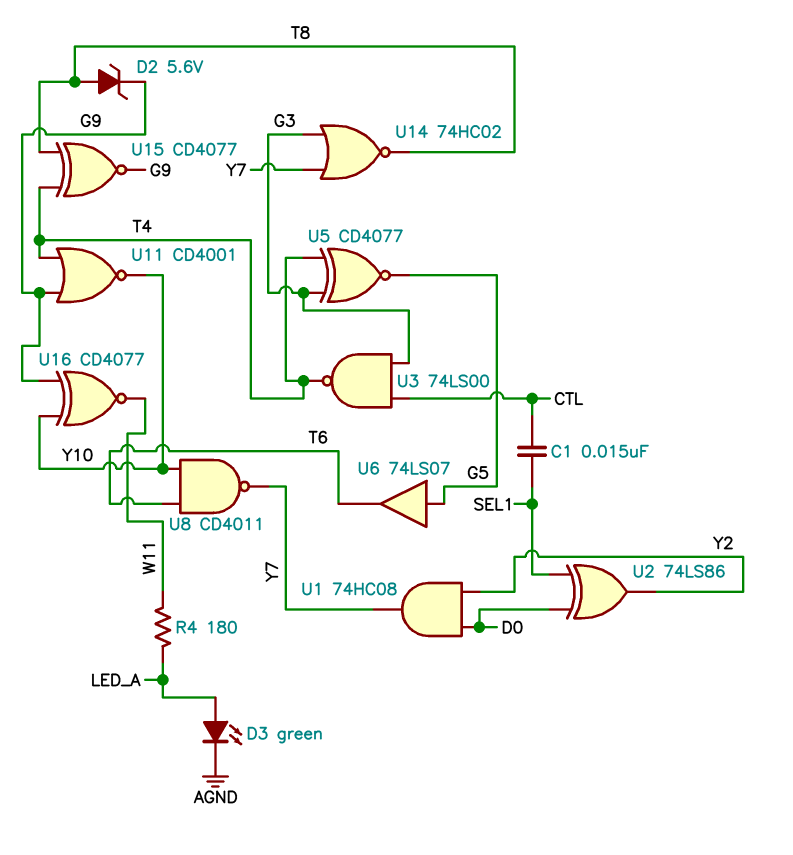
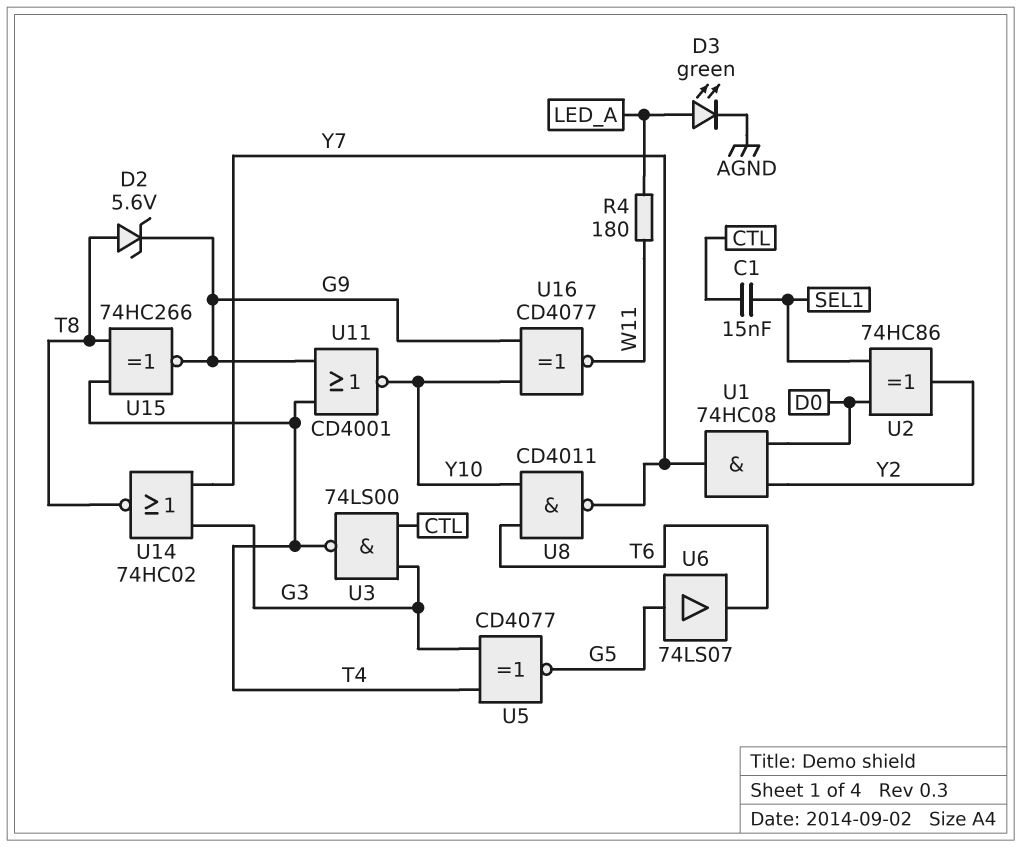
U2: XOR 74LS86 (in D0, in SEL1, out Y2) -> XOR 74HC86 (in D0, in SEL1, out Y2)
U15: XNOR CD4077 (in T4, in T8, out G9) -> XNOR 74HC266 (in T4, in T8, out G9)

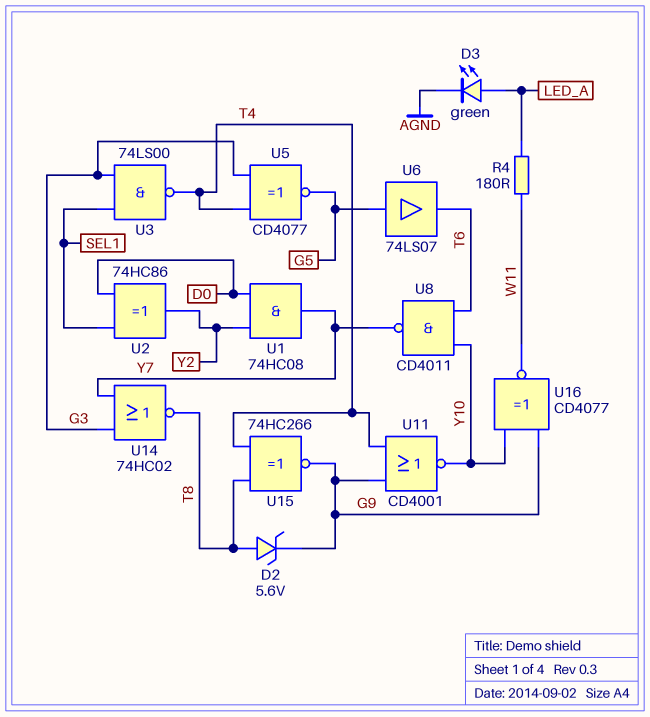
C1: 15nF (CTL, SEL1) -> none
U3: NAND 74LS00 (in CTL, in G3, out T4) -> NAND 74LS00 (in G3, in SEL1, out T4)

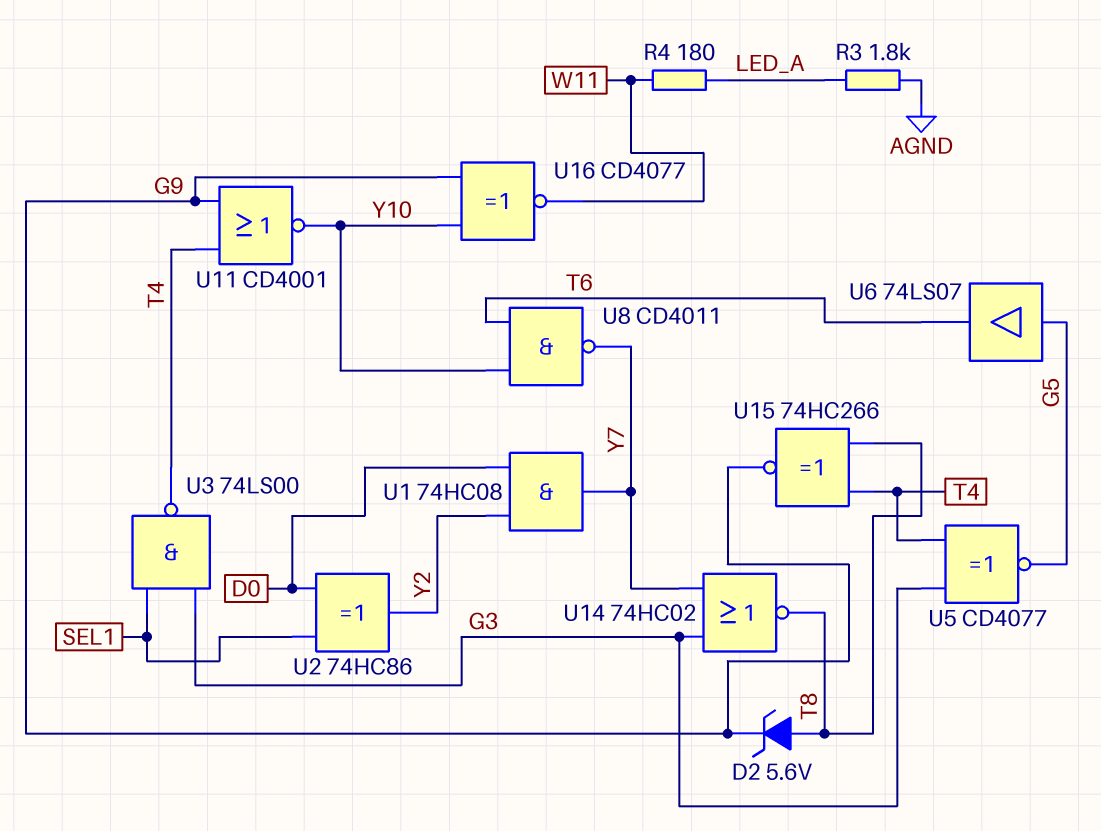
D3: LED green (A LED_A, K AGND) -> none
R3: none -> 1.8k (AGND, LED_A)

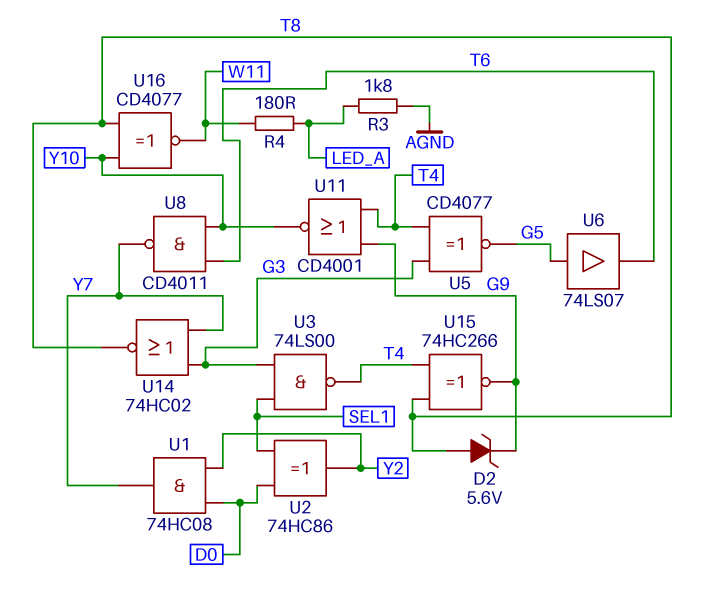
U16: XNOR CD4077 (in G9, in Y10, out W11) -> XNOR CD4077 (in T8, in Y10, out W11)

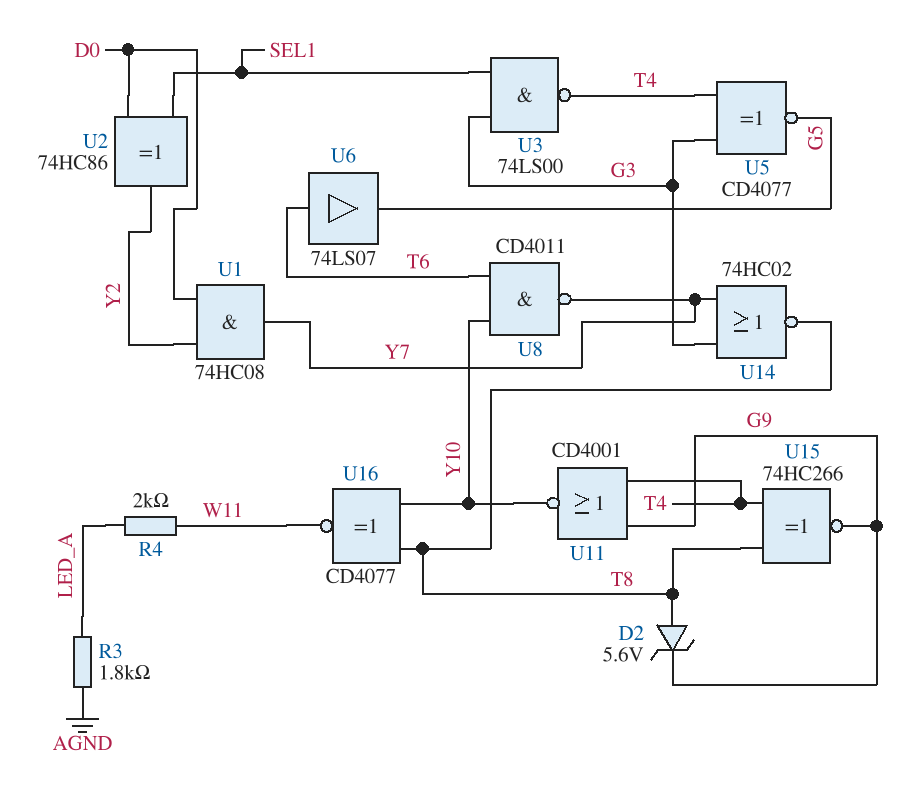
R4: 180 (LED_A, W11) -> 2k (LED_A, W11)
U6: buffer 74LS07 (in G5, out T6) -> buffer 74LS07 (in T6, out G5)

